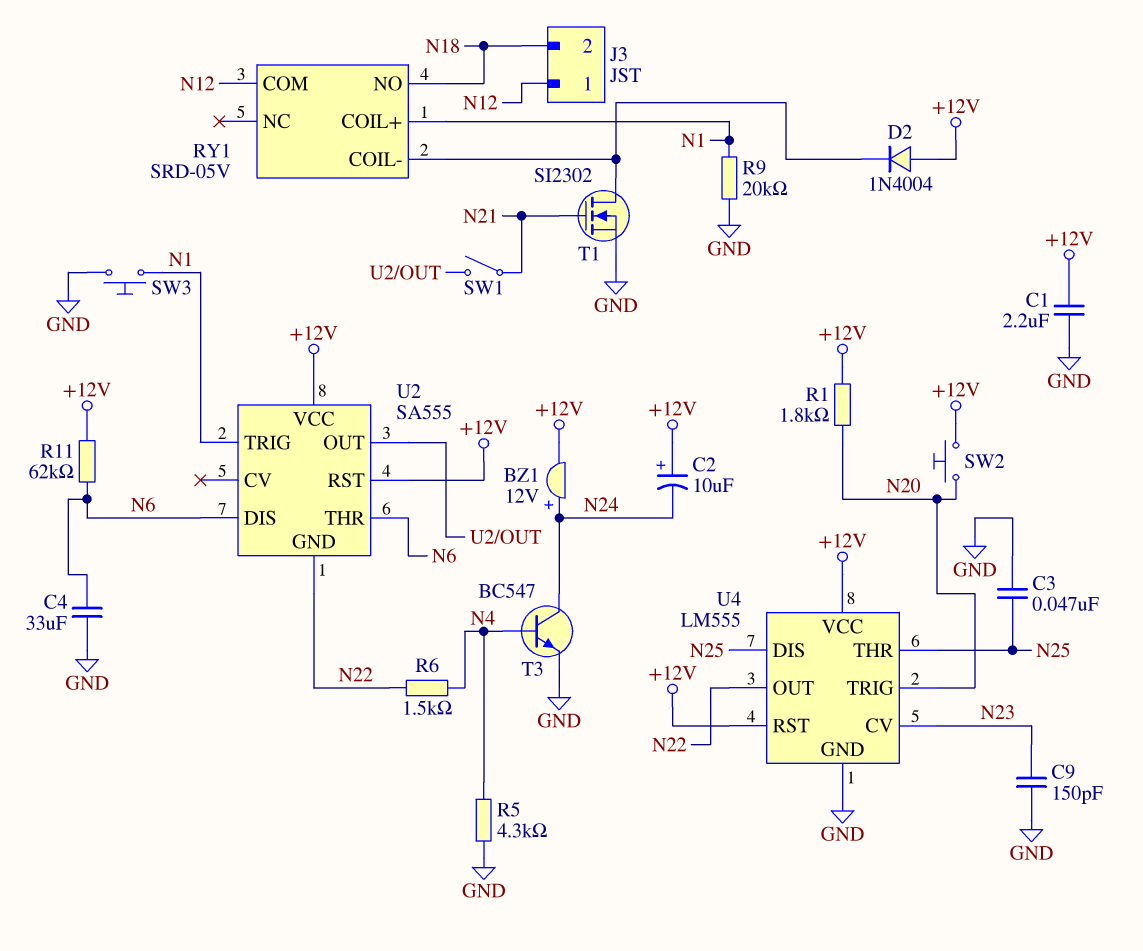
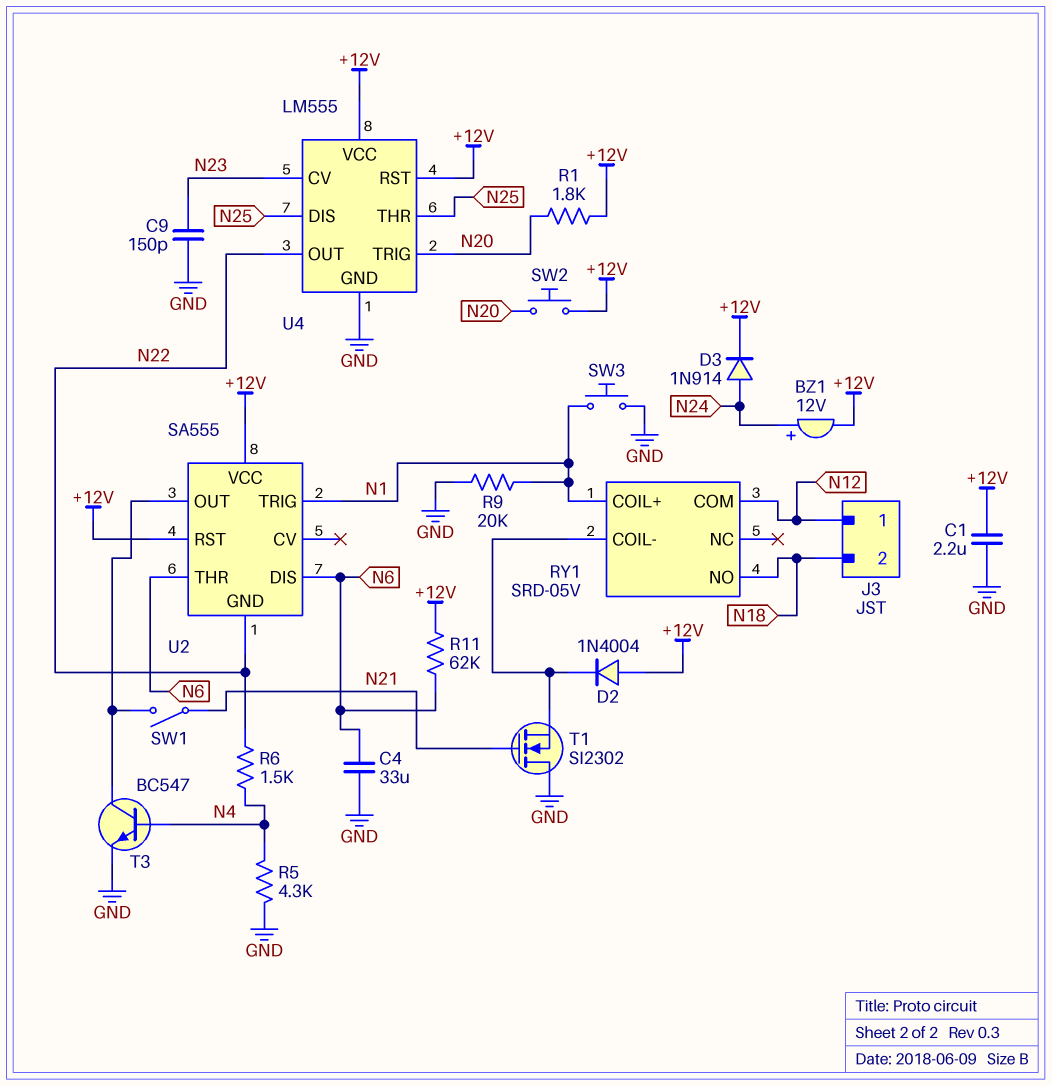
C2: 10uF (plus +12V, minus N24) -> none
C3: 47nF (GND, N25) -> none
D3: none -> diode 1N914 (A N24, K +12V)
T1: NMOS SI2302 (G N21, D RY1/COIL-, S GND) -> NMOS SI2302 (G N21, D GND, S RY1/COIL-)
T3: NPN BC547 (B N4, C N24, E GND) -> NPN BC547 (B N4, C U2/OUT, E GND)

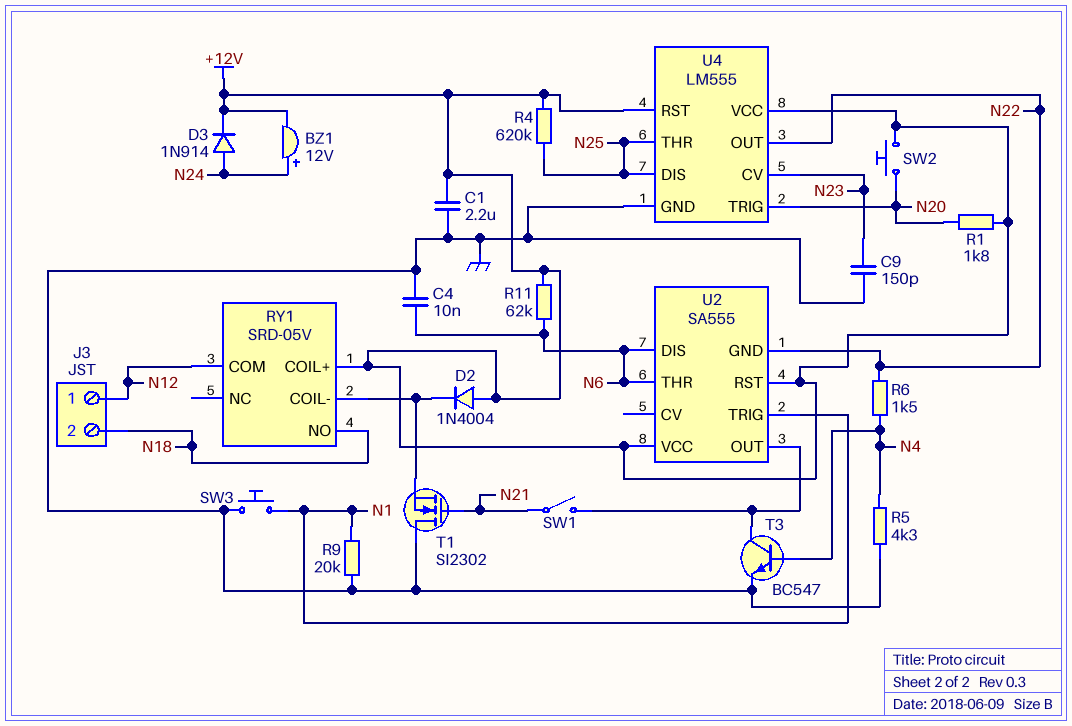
C4: 33uF (GND, N6) -> 10nF (GND, N6)
R4: none -> 620k (+12V, N25)
RY1 pin COIL+: N1 -> +12V

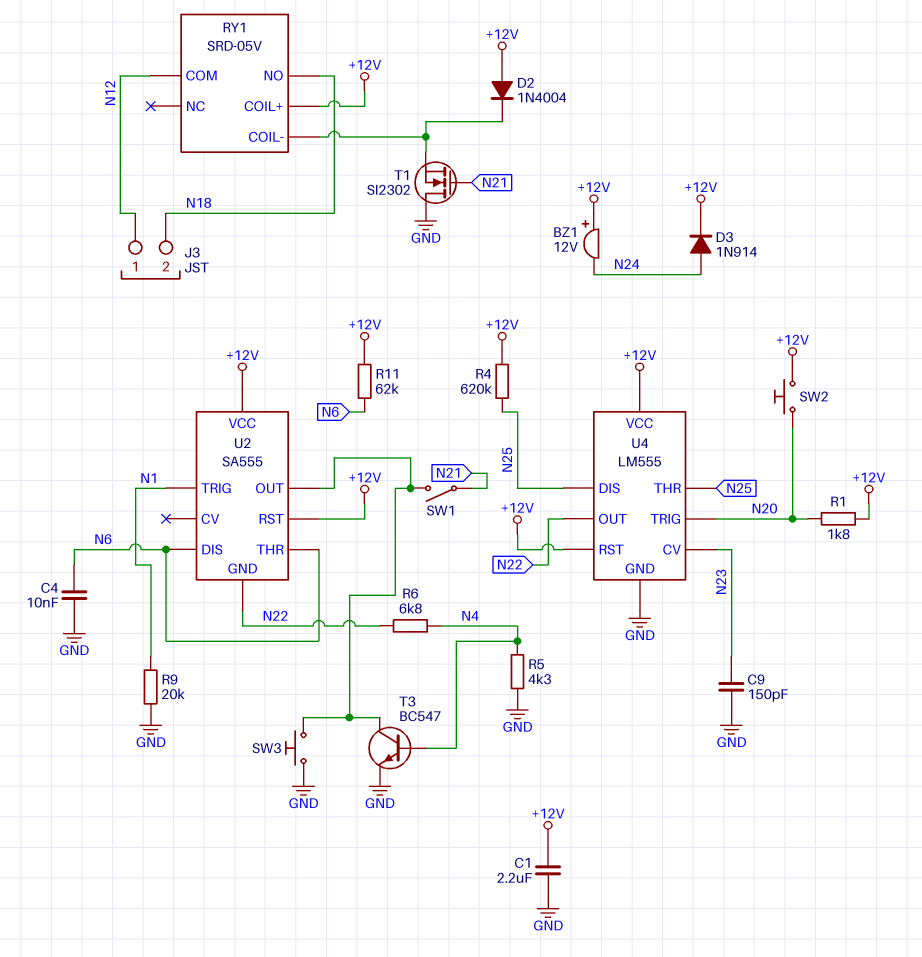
BZ1: buzzer 12V (plus N24, minus +12V) -> buzzer 12V (plus +12V, minus N24)
R6: 1.5k (N4, N22) -> 6.8k (N4, N22)
SW3: button (GND, N1) -> button (GND, U2/OUT)

